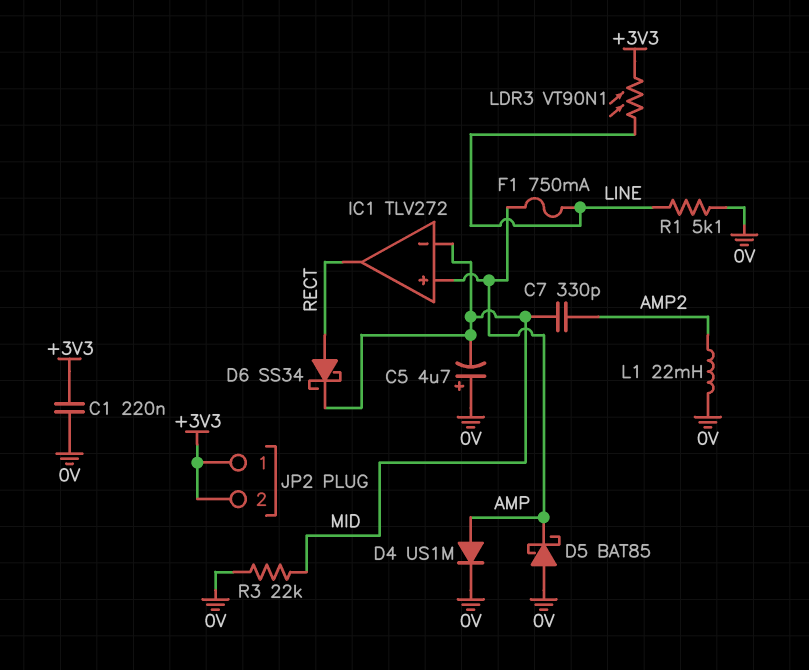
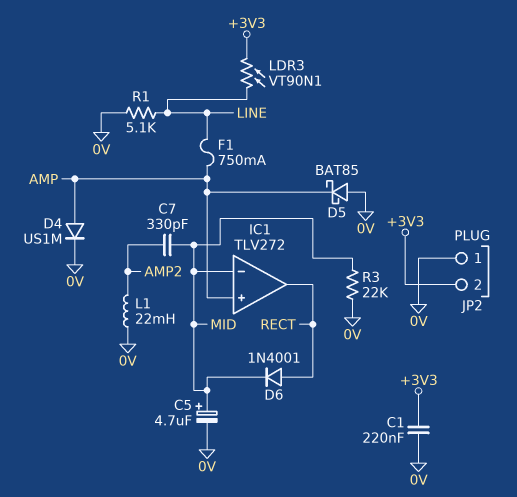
C5: 4.7uF (plus 0V, minus MID) -> 4.7uF (plus MID, minus 0V)
D6: schottky SS34 (A RECT, K MID) -> diode 1N4001 (A RECT, K MID)
JP2 pin 1: +3V3 -> 0V

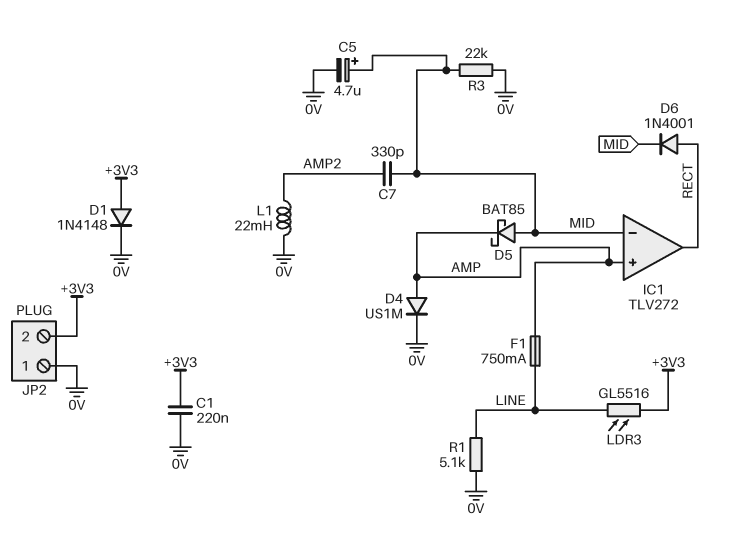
D1: none -> diode 1N4148 (A +3V3, K 0V)
D5: schottky BAT85 (A 0V, K AMP) -> schottky BAT85 (A MID, K AMP)
LDR3: VT90N1 (+3V3, LINE) -> GL5516 (+3V3, LINE)

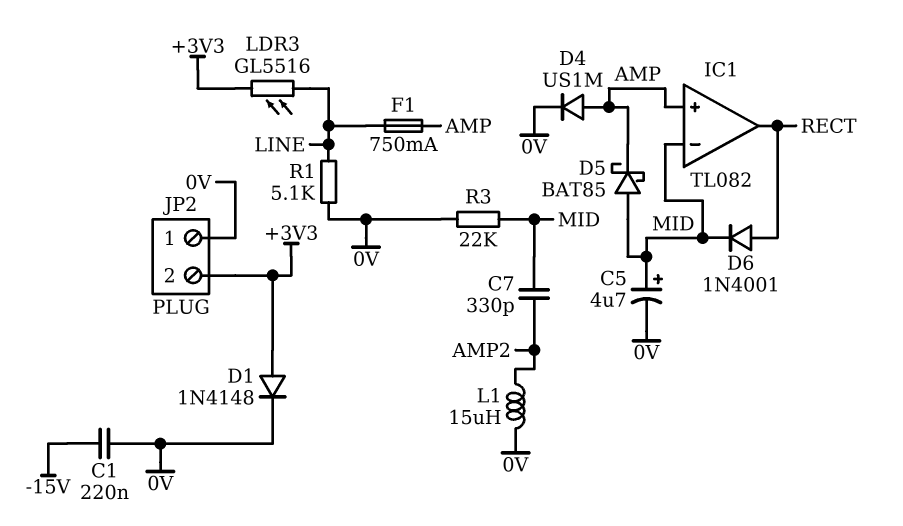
C1: 220nF (+3V3, 0V) -> 220nF (-15V, 0V)
IC1: TLV272 -> TL082
L1: 22mH (0V, AMP2) -> 15uH (0V, AMP2)

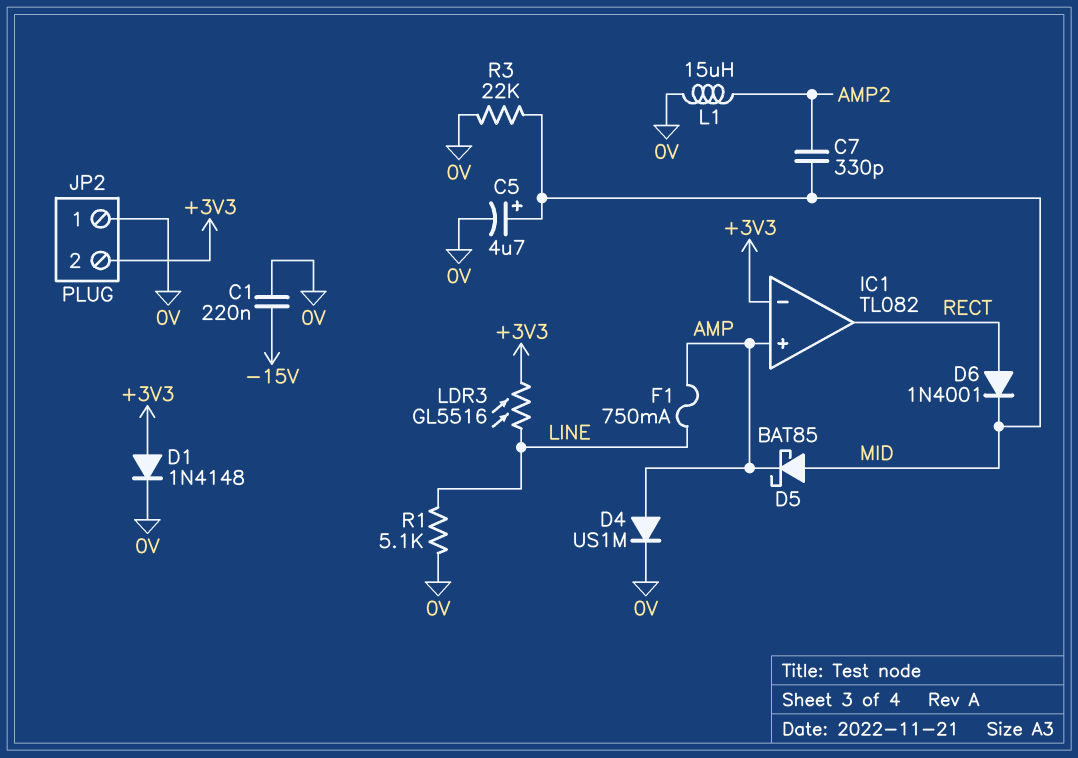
IC1 pin in-: MID -> +3V3

